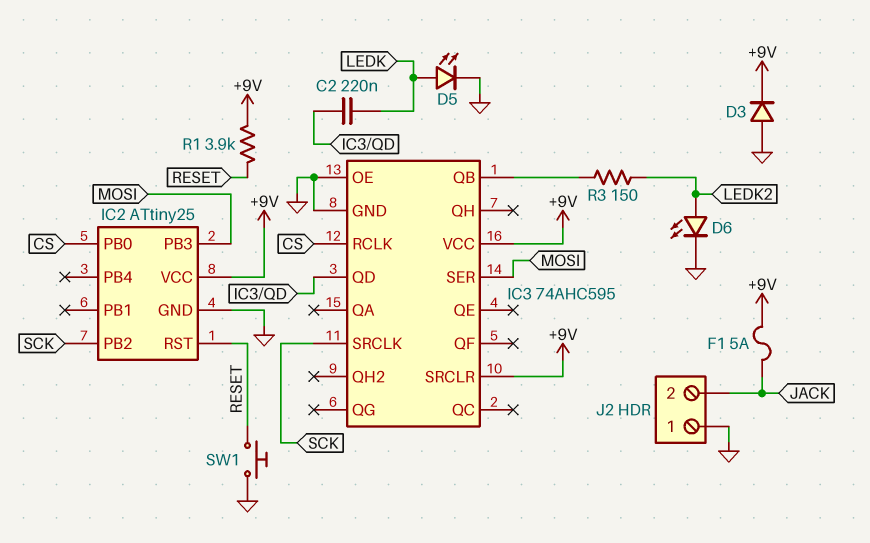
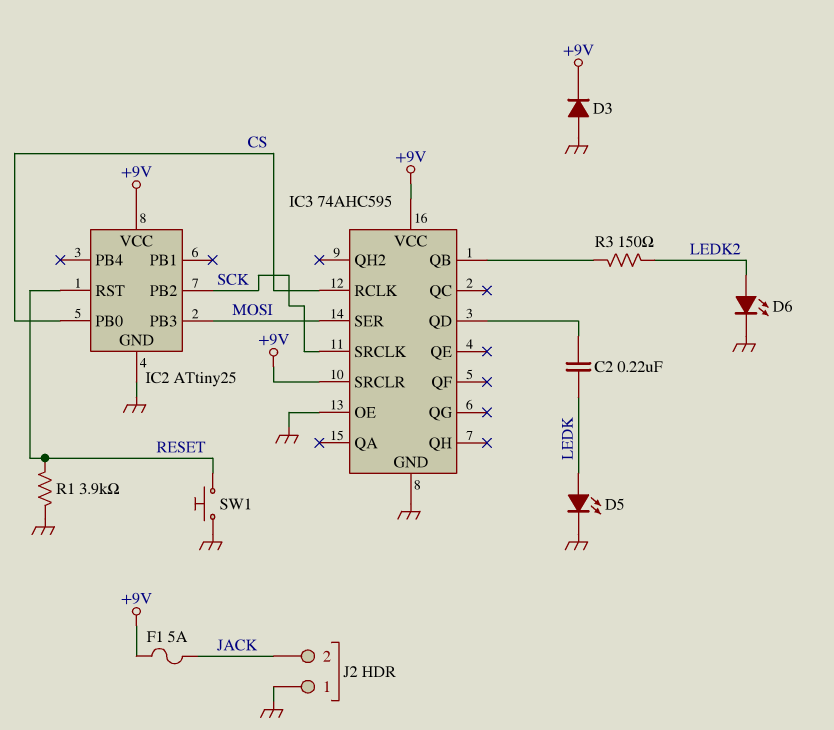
R1: 3.9k (+9V, RESET) -> 3.9k (GND, RESET)

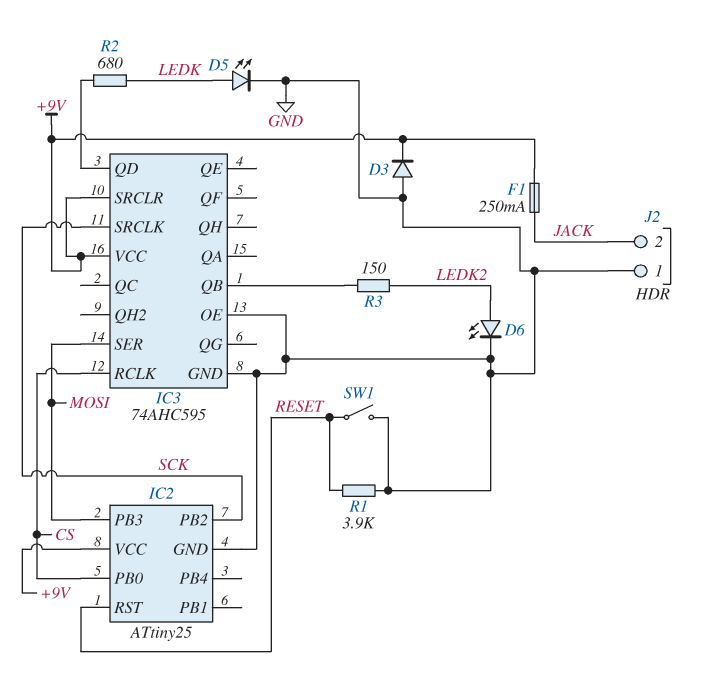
C2: 220nF (IC3/QD, LEDK) -> none
F1: 5A (+9V, JACK) -> 250mA (+9V, JACK)
R2: none -> 680 (IC3/QD, LEDK)
SW1: button (GND, RESET) -> switch (GND, RESET)

